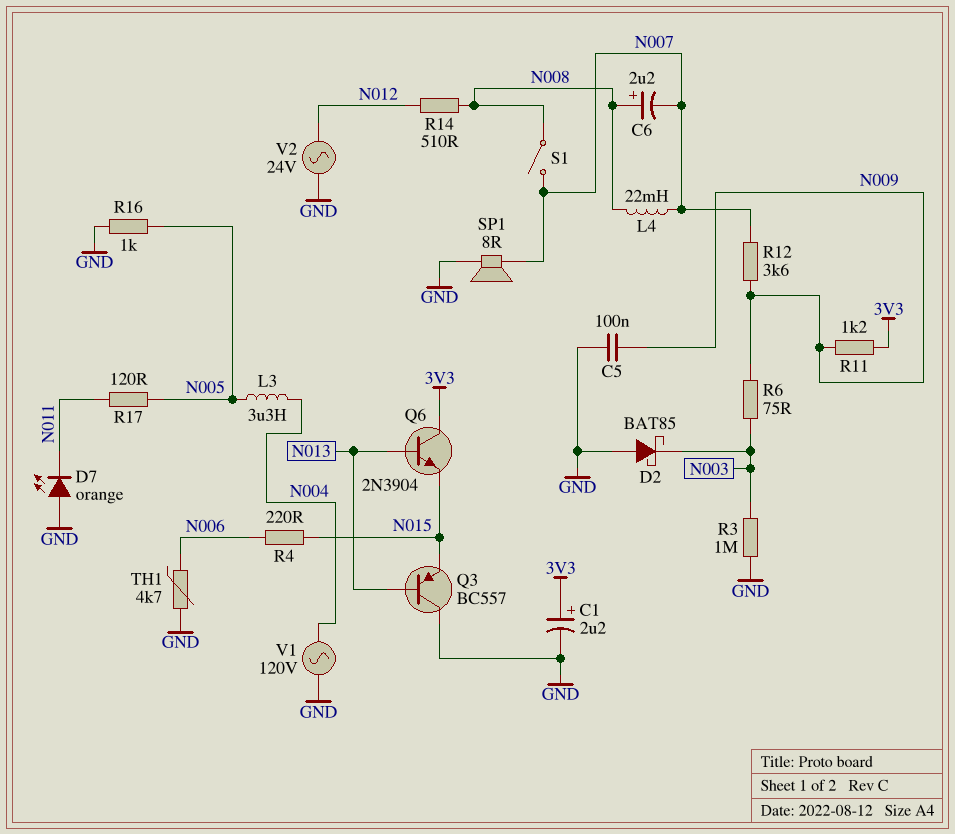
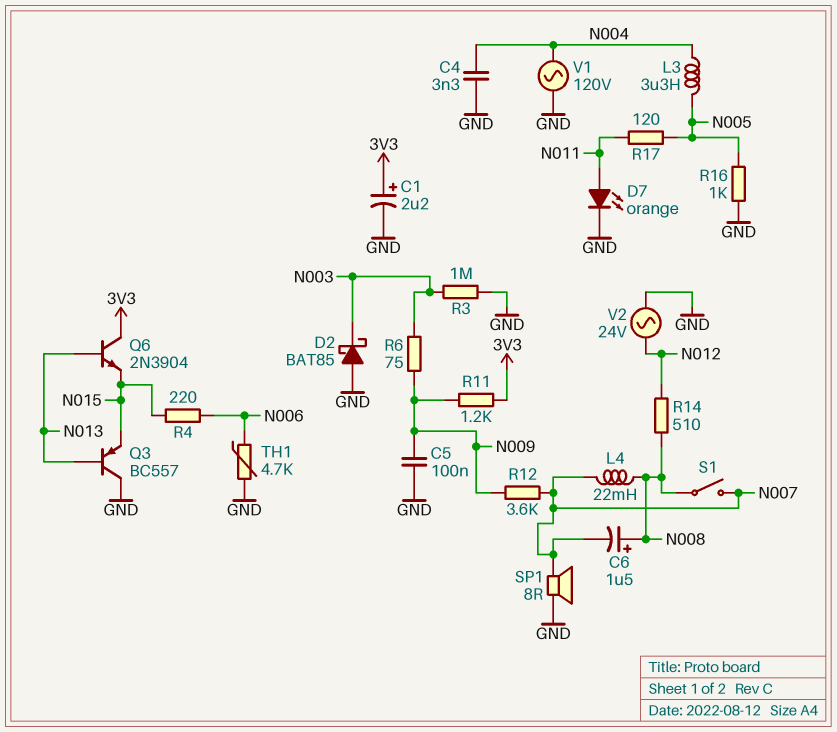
C4: none -> 3.3nF (GND, N004)
C6: 2.2uF (plus N008, minus N007) -> 1.5uF (plus N008, minus N007)
D7: LED orange (A GND, K N011) -> LED orange (A N011, K GND)

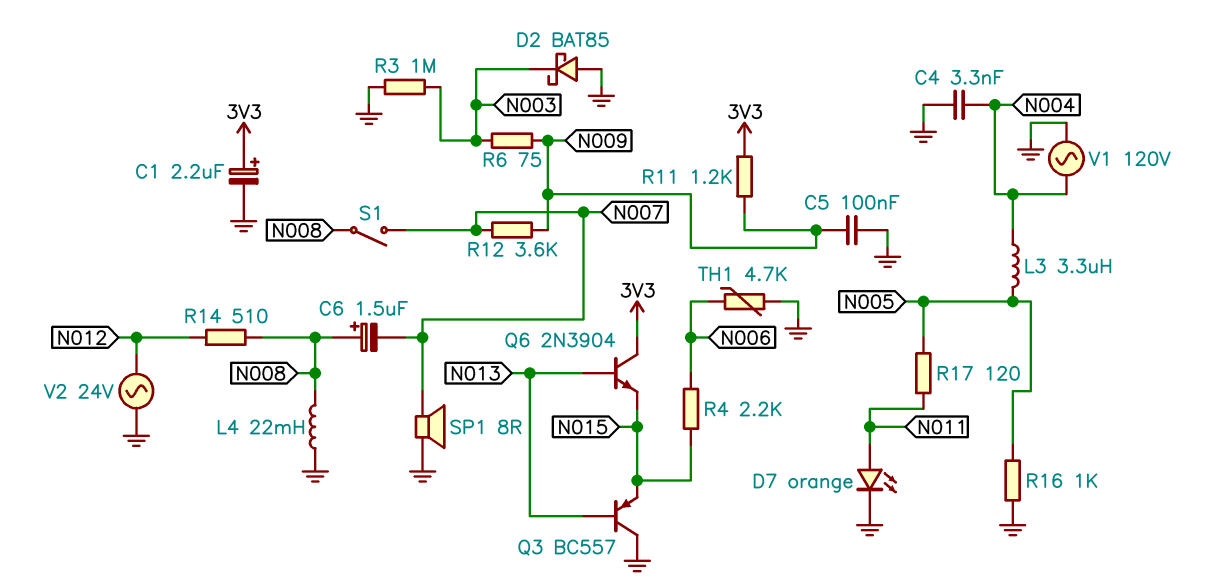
L4: 22mH (N007, N008) -> 22mH (GND, N008)
R4: 220 (N006, N015) -> 2.2k (N006, N015)

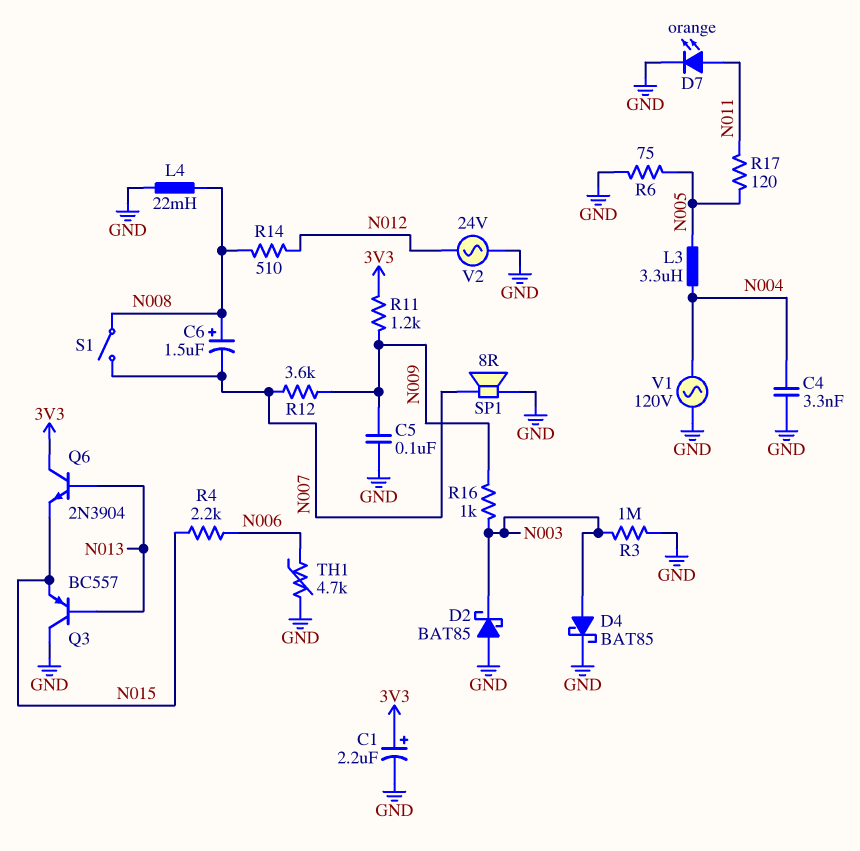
D4: none -> schottky BAT85 (A N003, K GND)
R6: 75 (N003, N009) -> 75 (GND, N005)
R16: 1k (GND, N005) -> 1k (N003, N009)

